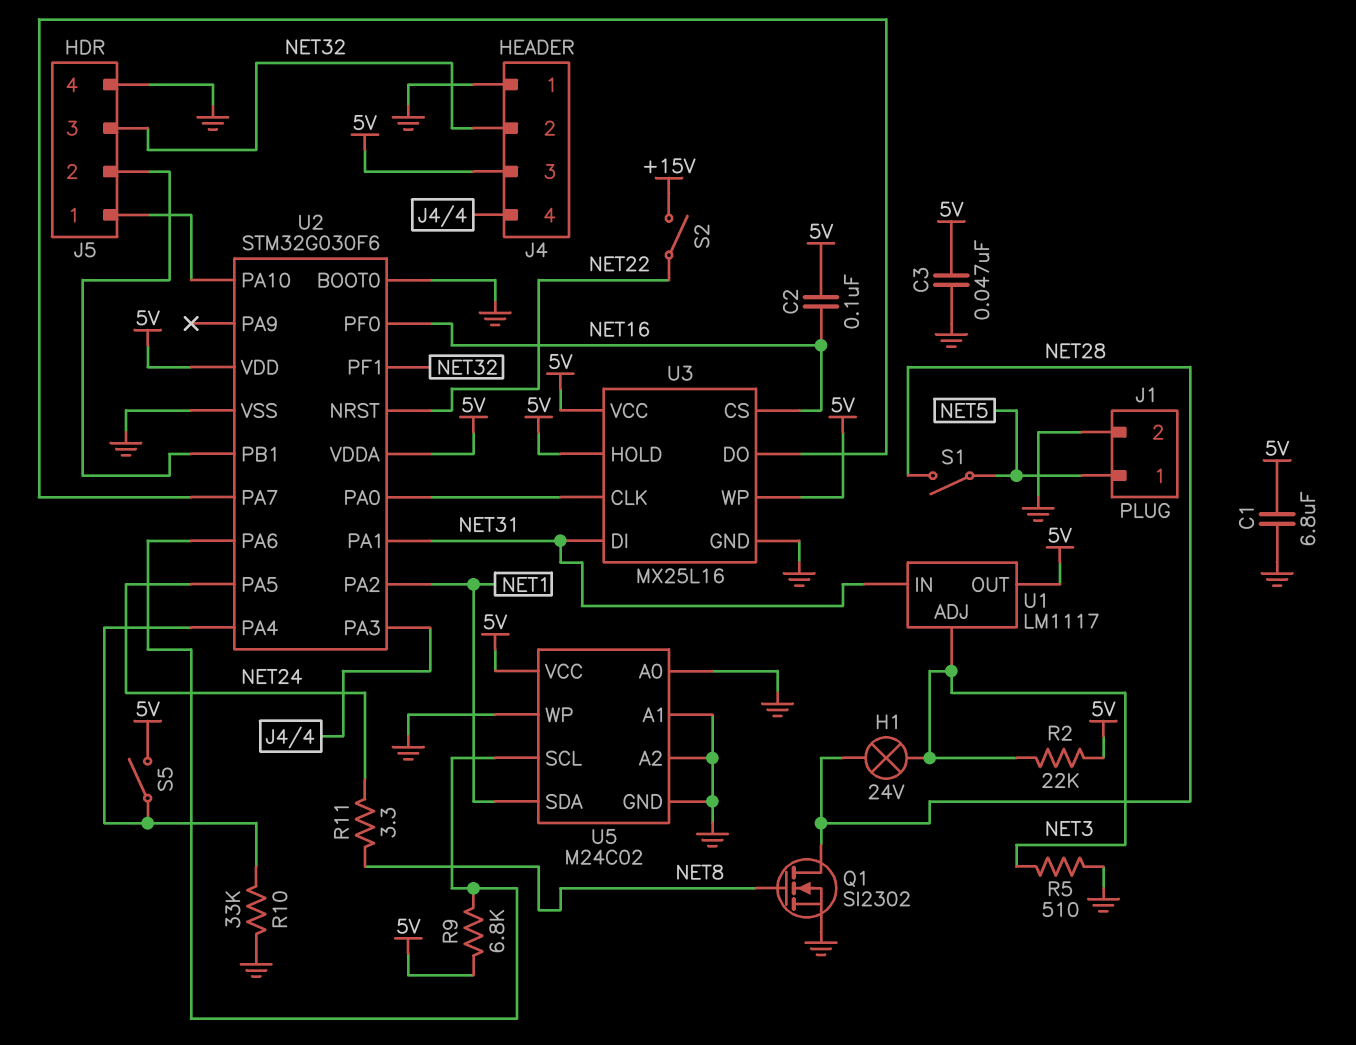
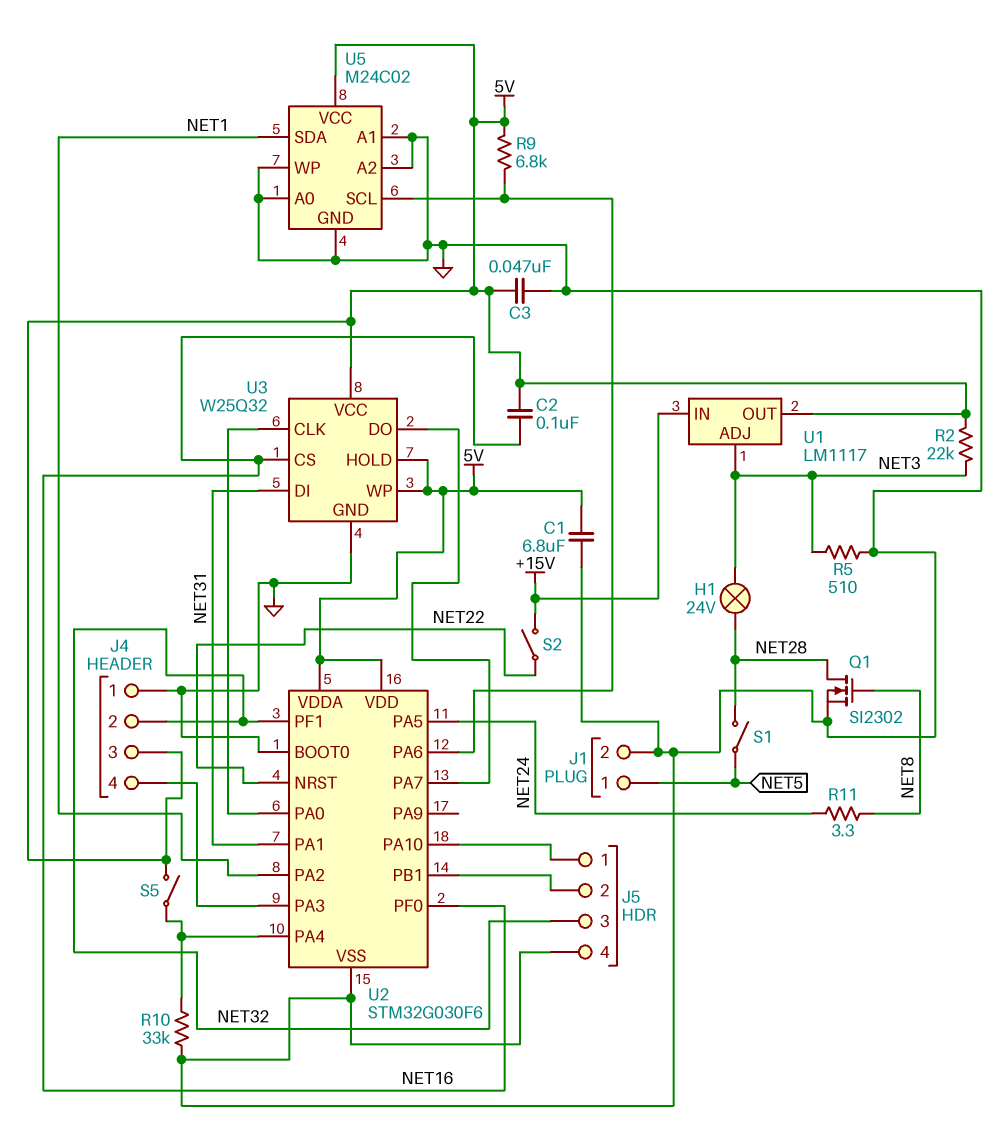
U1 pin IN: NET31 -> +15V
U3: MX25L16 -> W25Q32

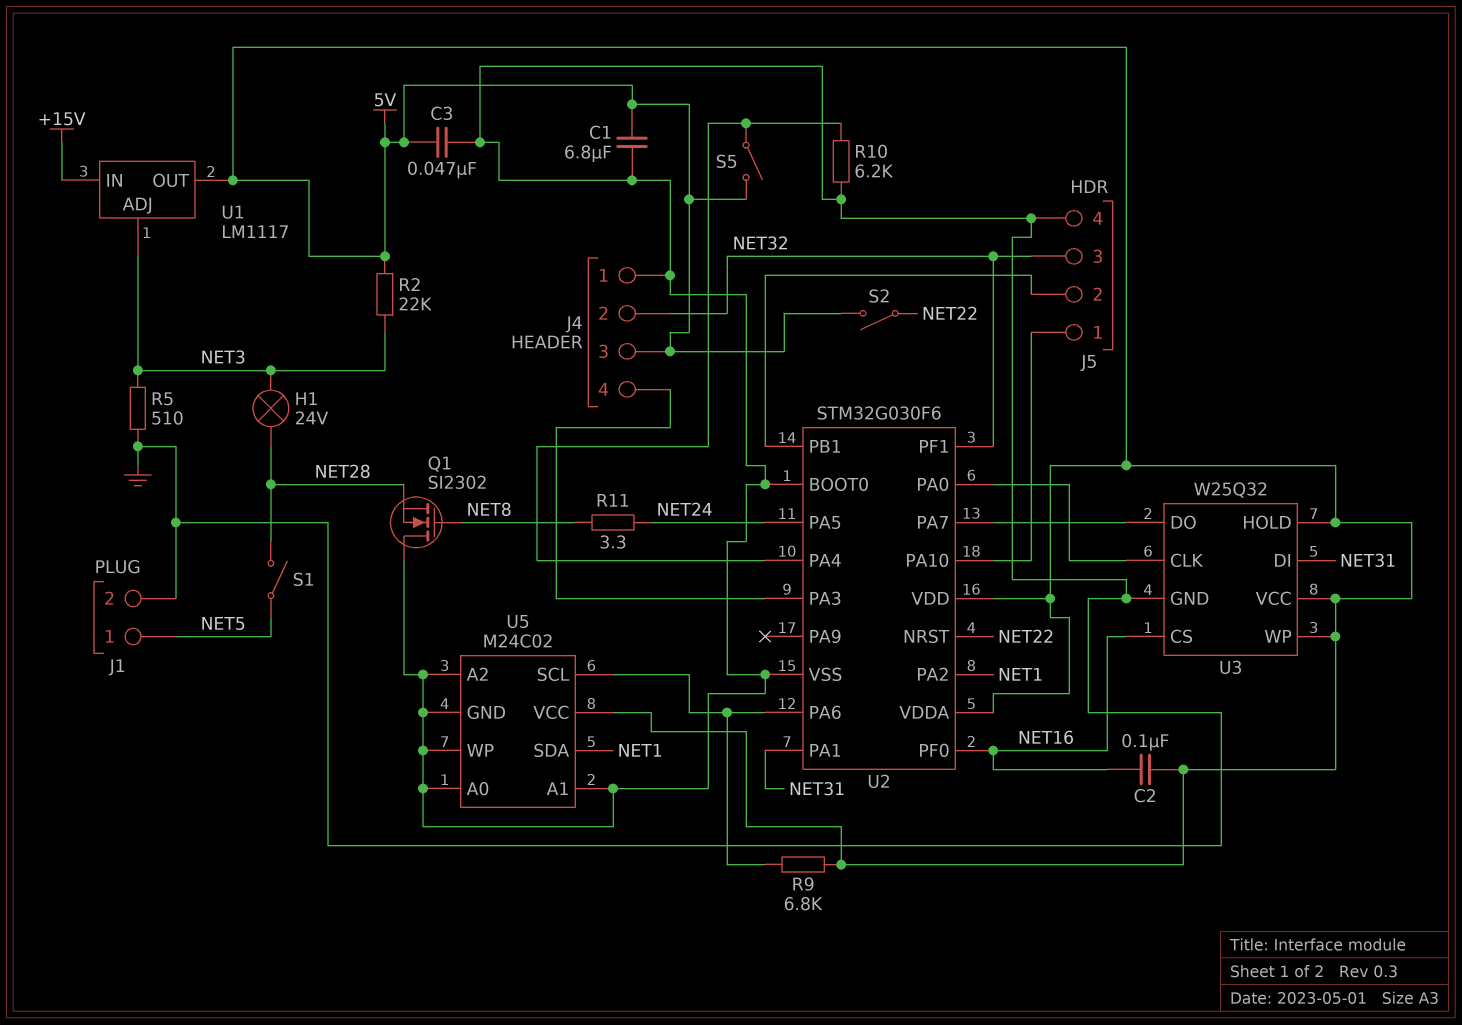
Q1: NMOS SI2302 (G NET8, D NET28, S GND) -> NMOS SI2302 (G NET8, D GND, S NET28)
R10: 33k (GND, U2/PA4) -> 6.2k (GND, U2/PA4)
S2: switch (+15V, NET22) -> switch (5V, NET22)

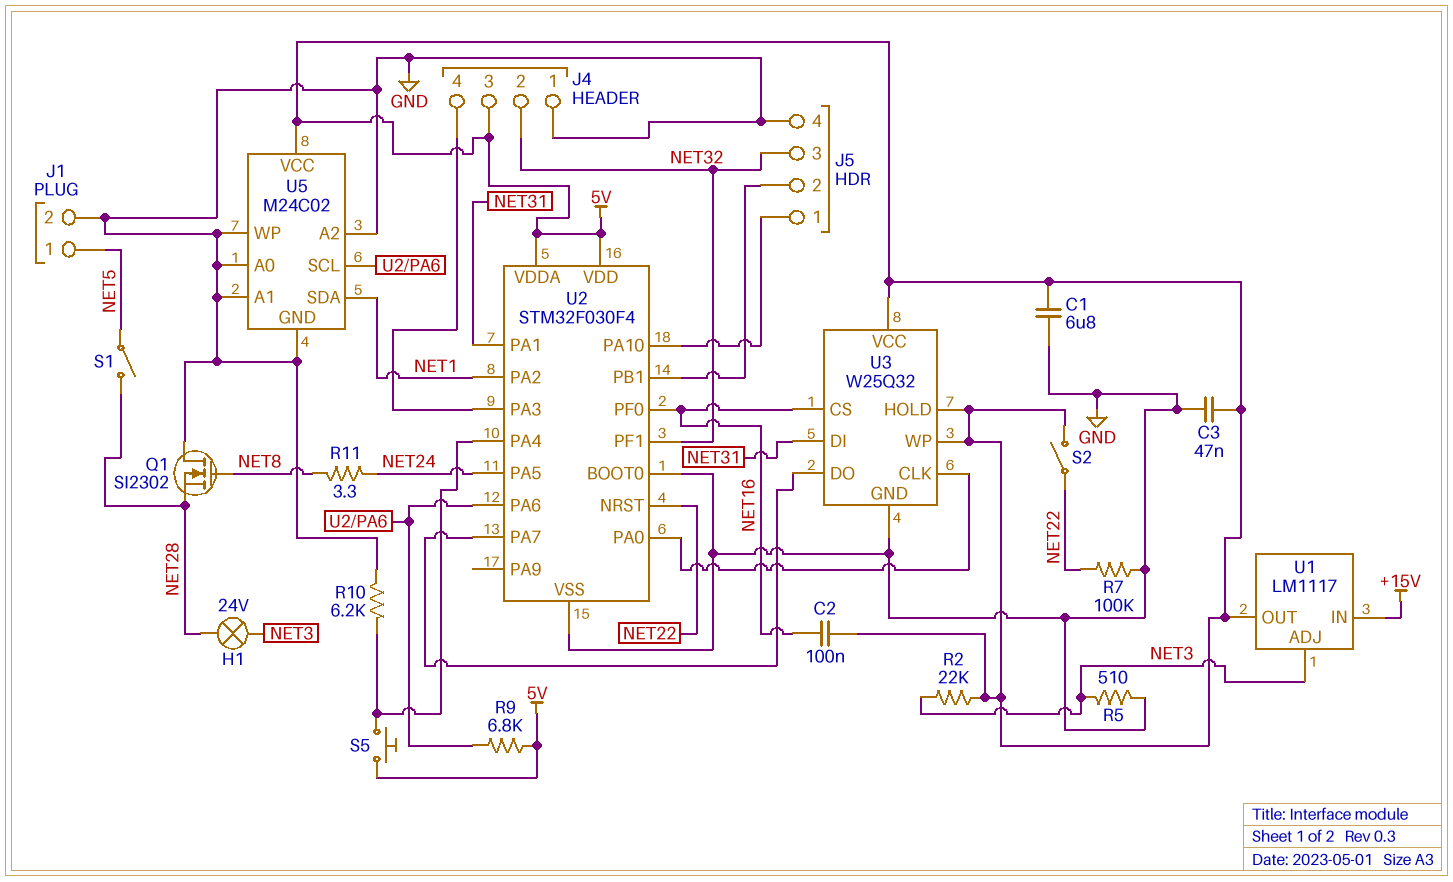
R7: none -> 100k (GND, NET22)
S5: switch (5V, U2/PA4) -> button (5V, U2/PA4)
U2: STM32G030F6 -> STM32F030F4

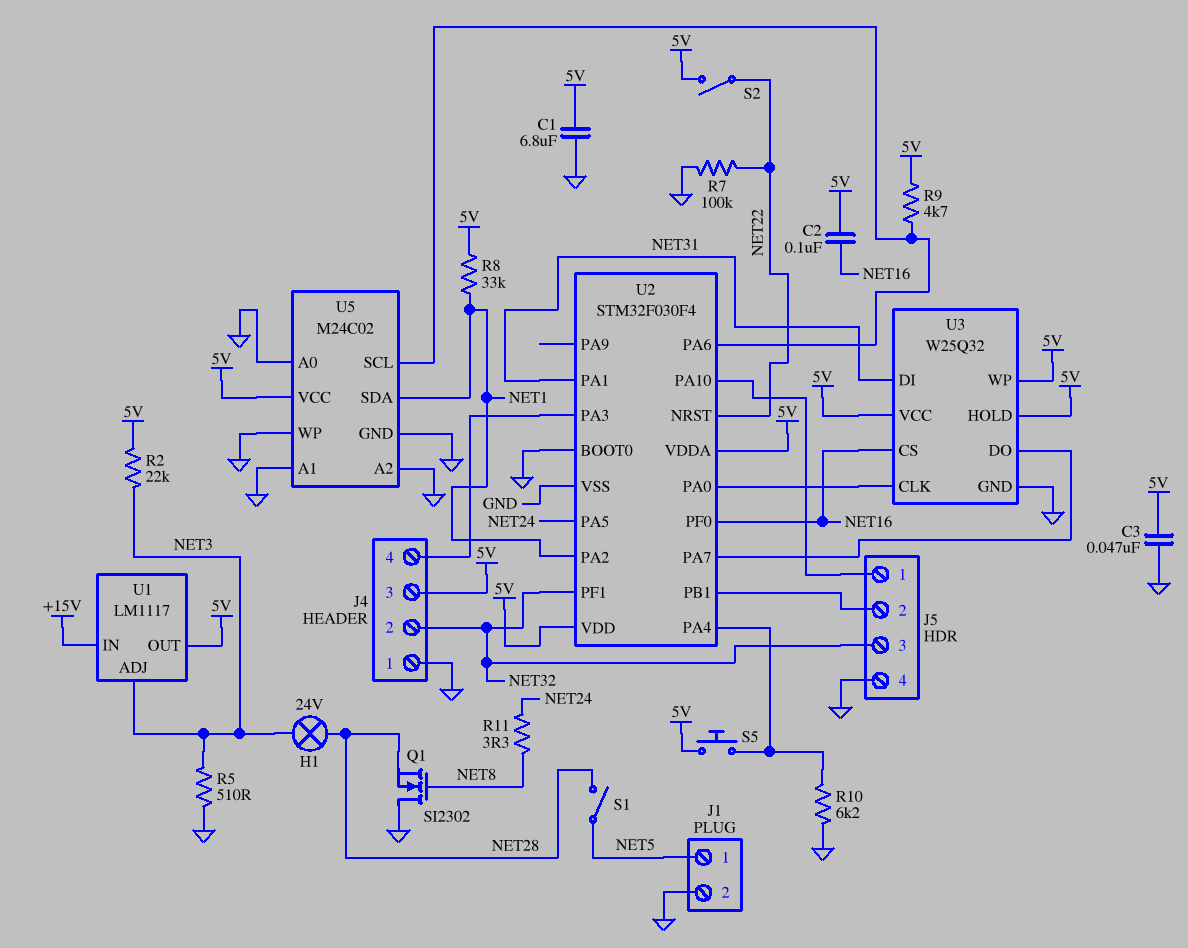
R8: none -> 33k (5V, NET1)
R9: 6.8k (5V, U2/PA6) -> 4.7k (5V, U2/PA6)

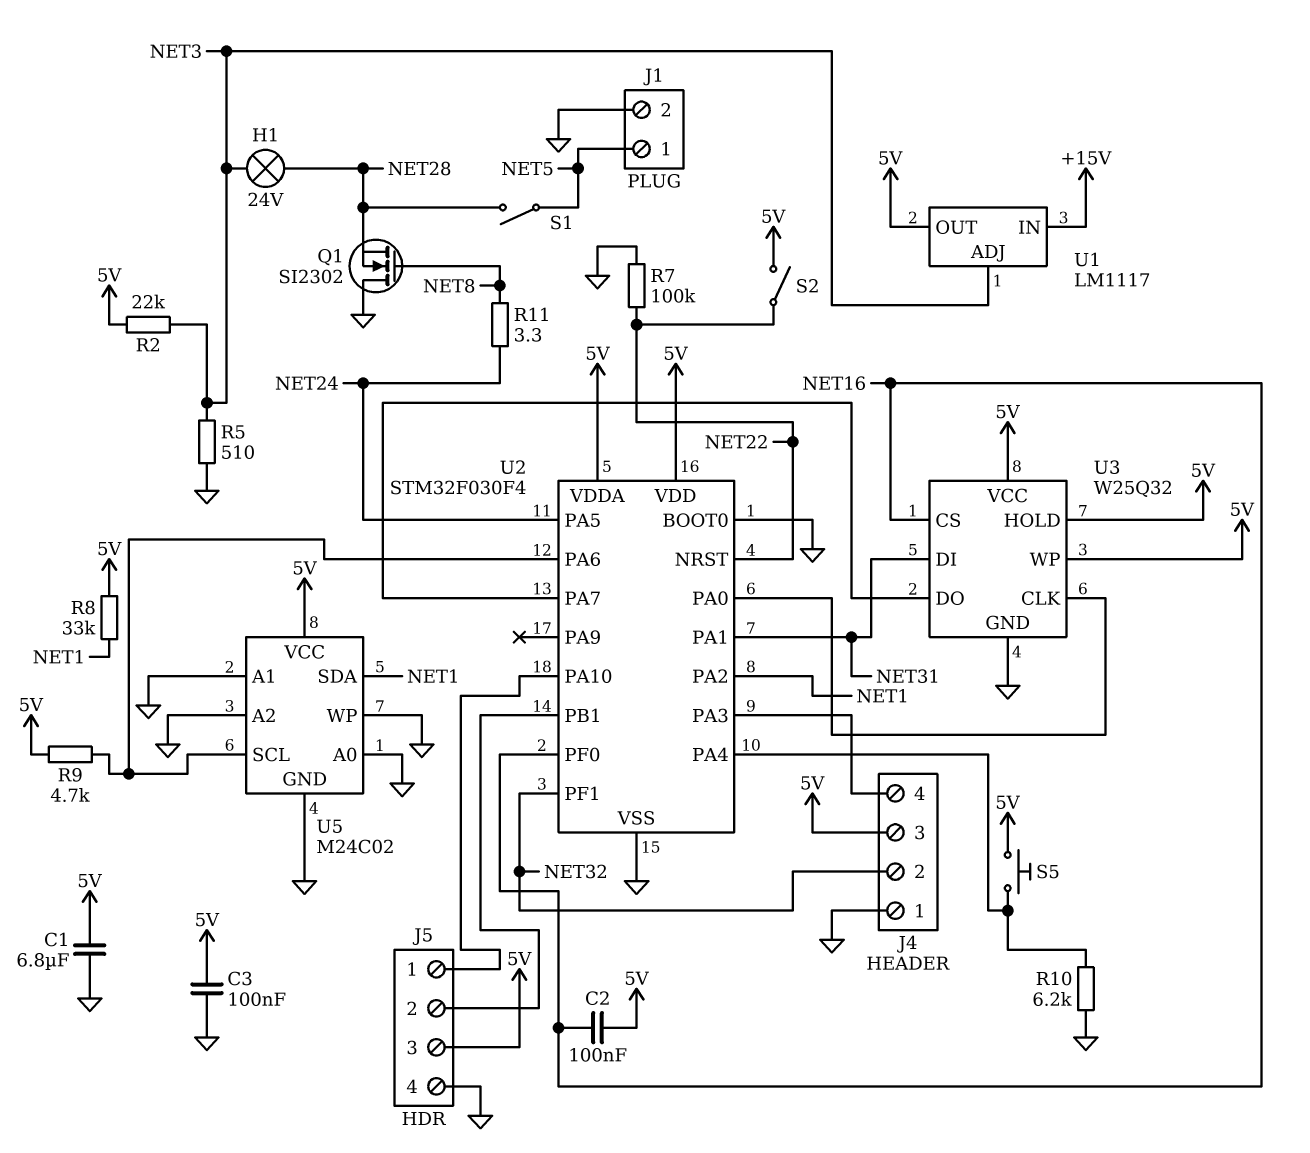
C3: 47nF (5V, GND) -> 100nF (5V, GND)
J5 pin 3: NET32 -> 5V

